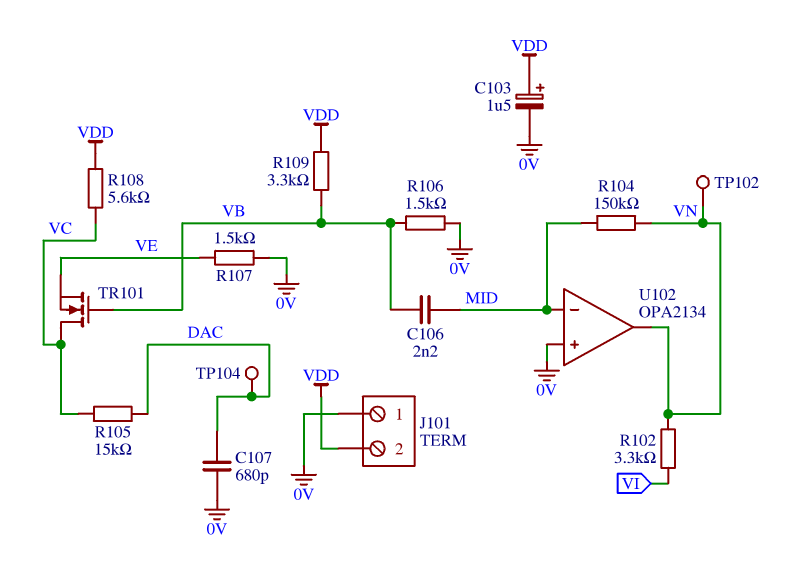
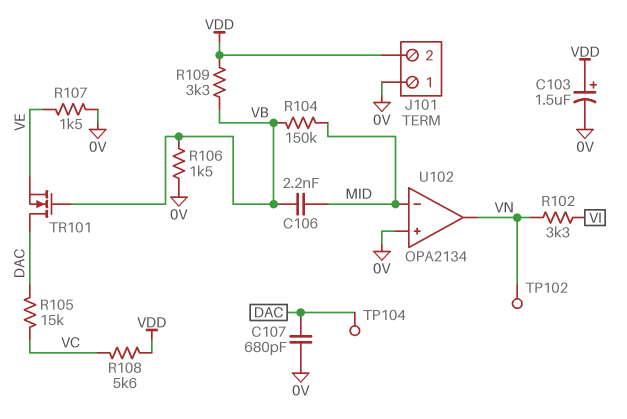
R104: 150k (MID, VN) -> 150k (MID, VB)
TR101: NMOS (G VB, D VC, S VE) -> NMOS (G VB, D DAC, S VE)

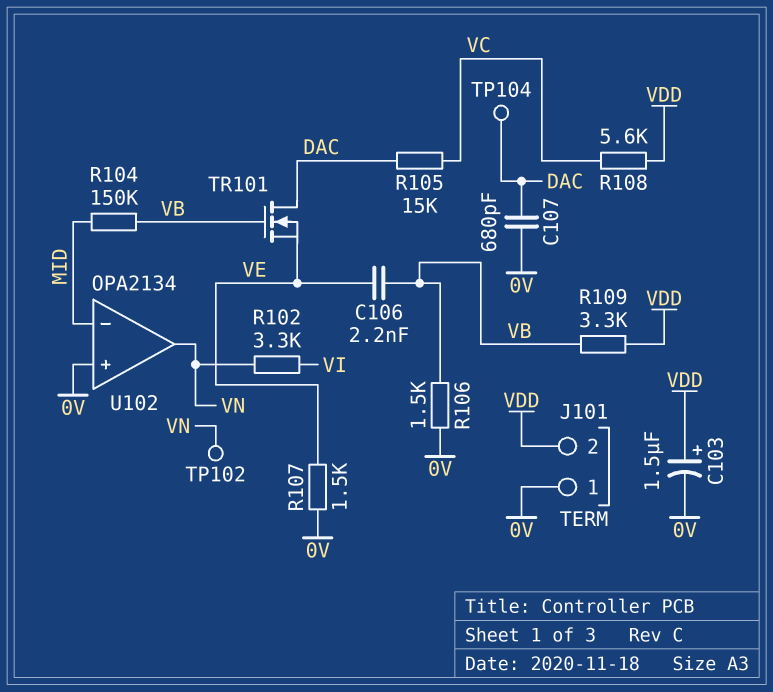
C106: 2.2nF (MID, VB) -> 2.2nF (VB, VE)

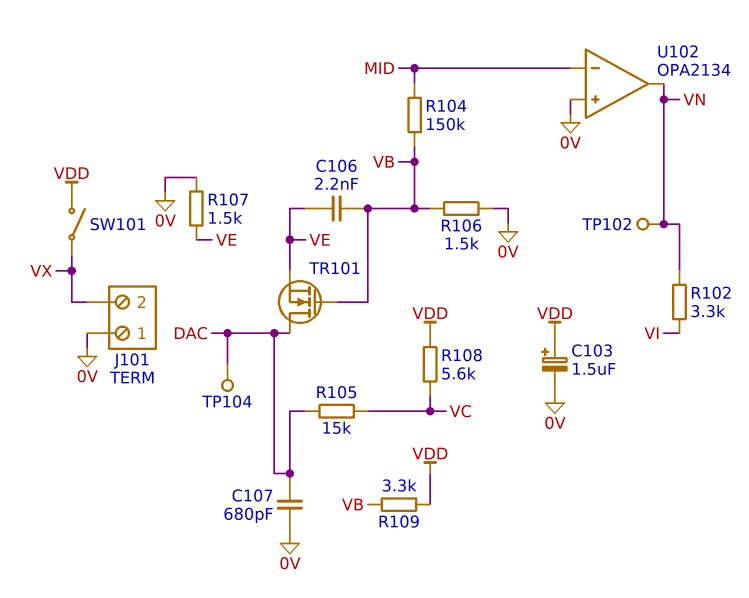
J101 pin 2: VDD -> VX
SW101: none -> switch (VDD, VX)

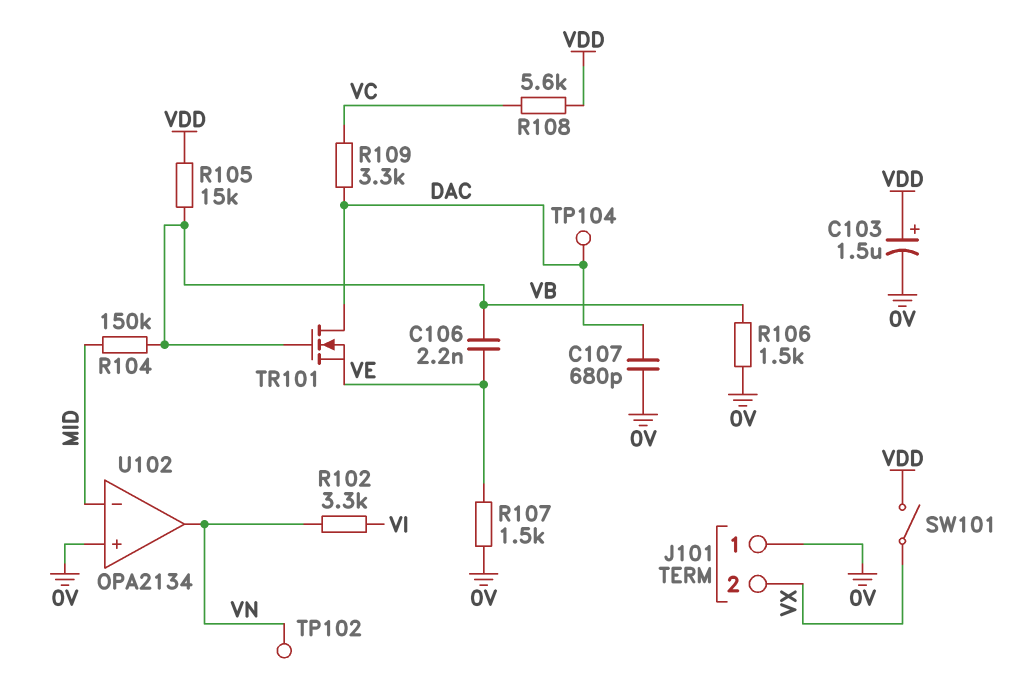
R105: 15k (DAC, VC) -> 15k (VB, VDD)
R109: 3.3k (VB, VDD) -> 3.3k (DAC, VC)

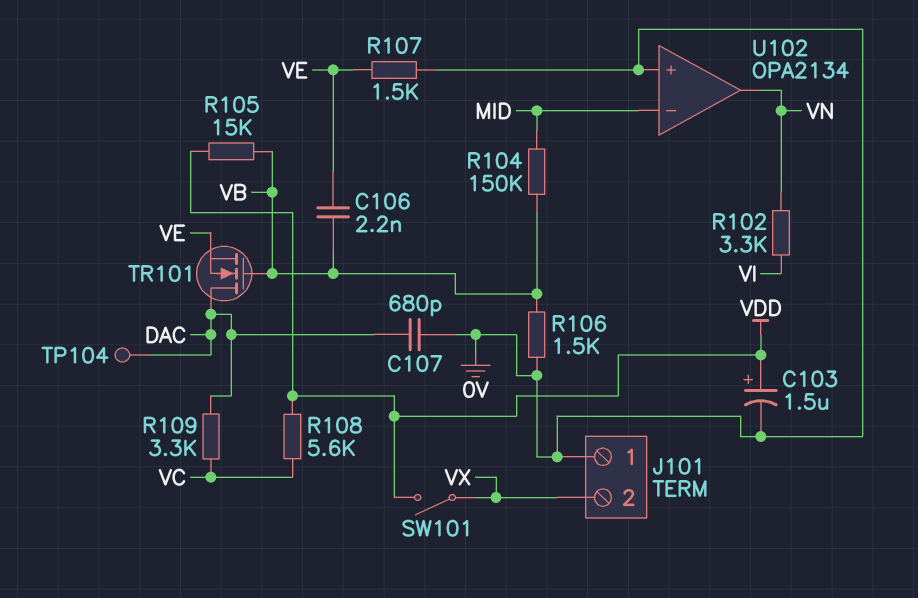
TP102: test point (VN) -> none

